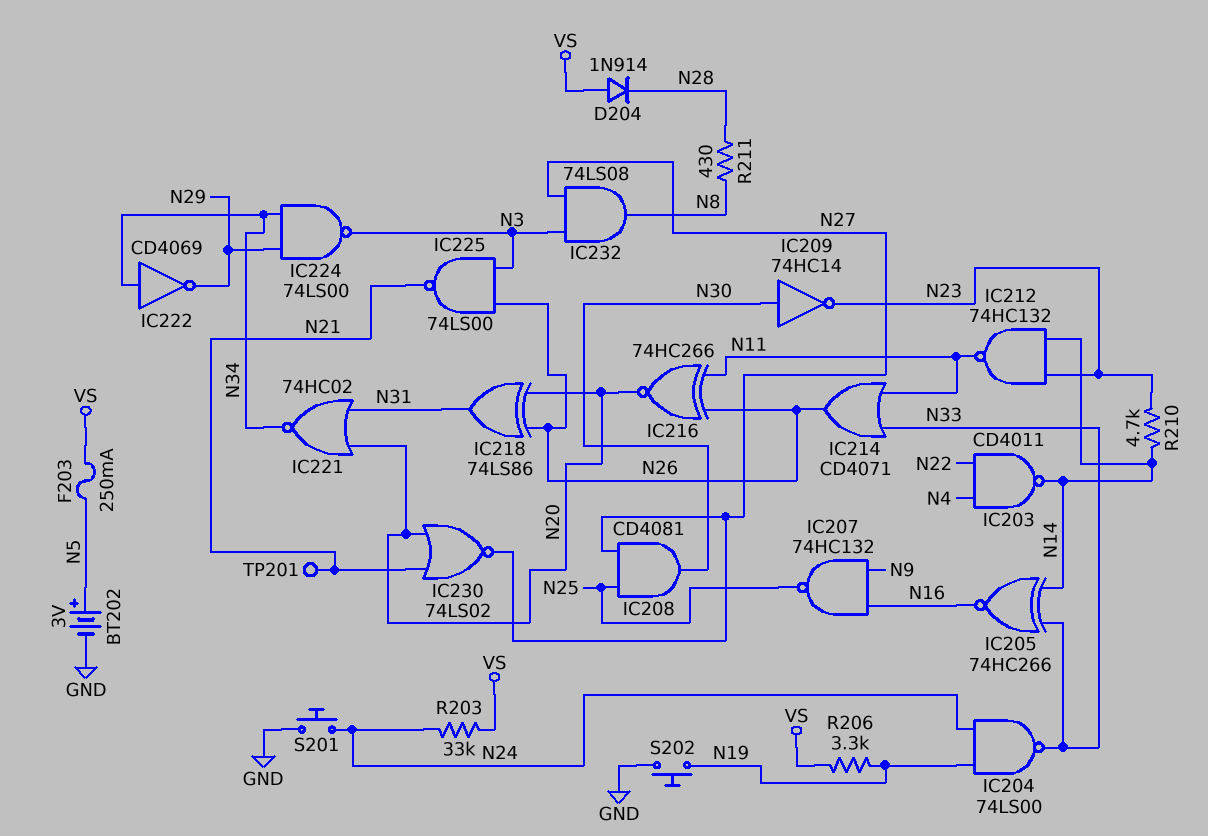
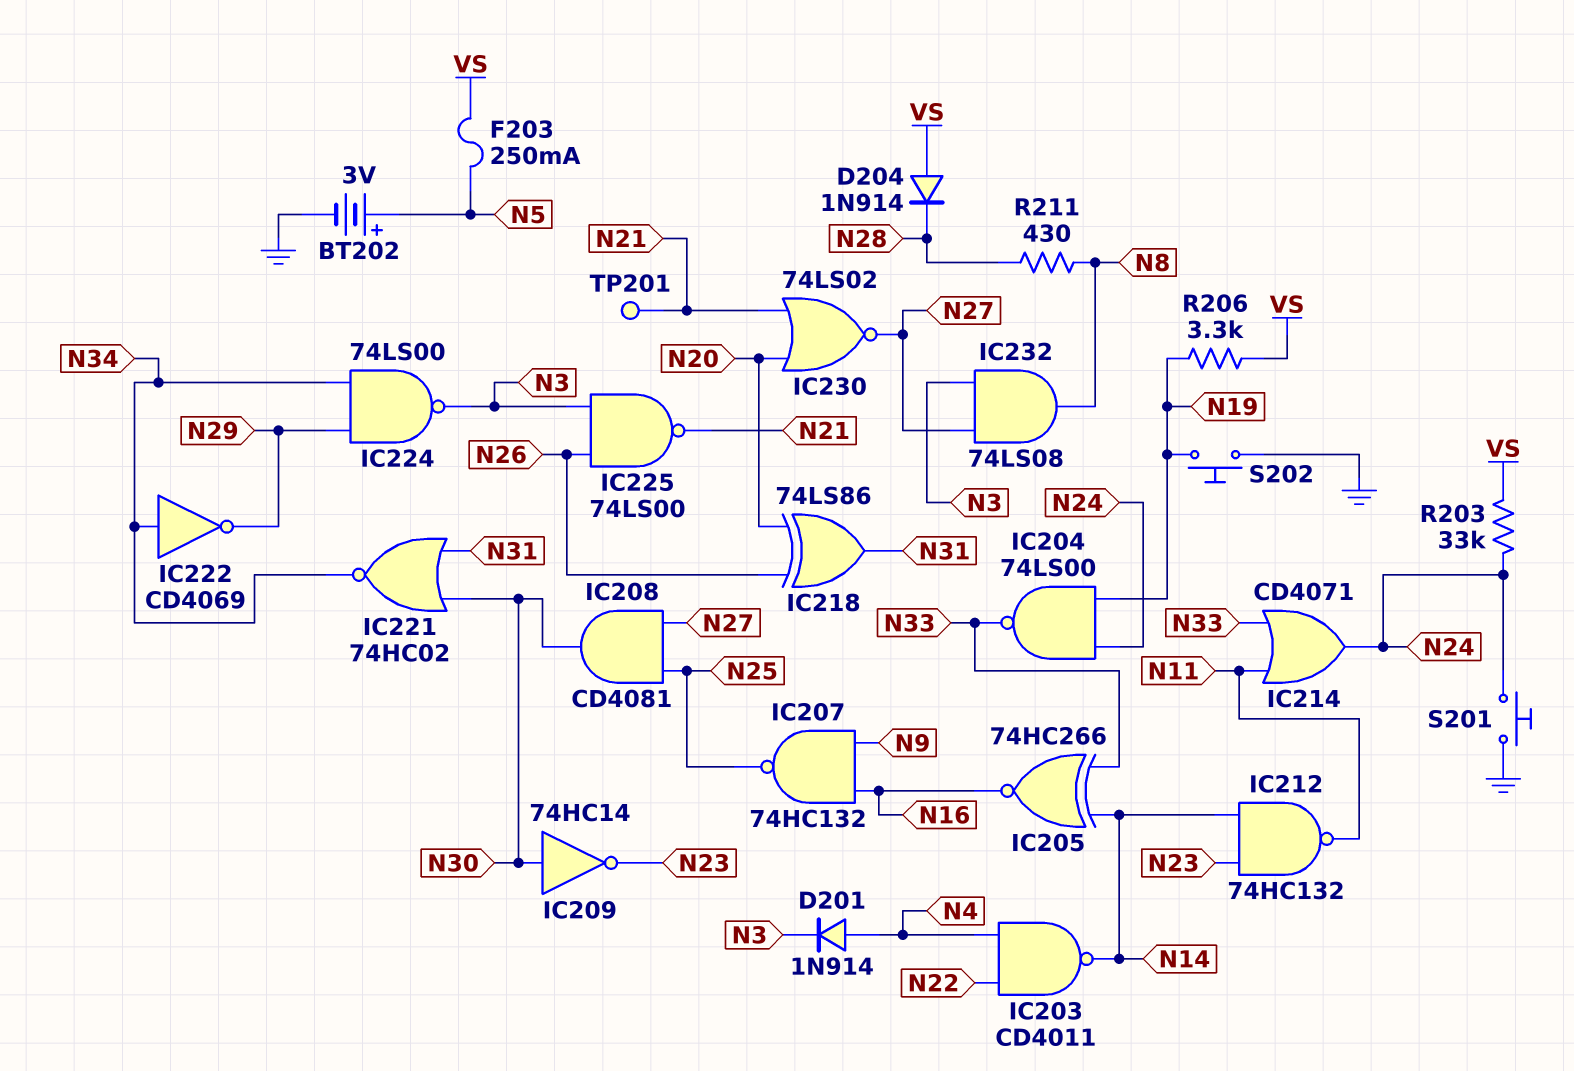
D201: none -> diode 1N914 (A N4, K N3)
IC214: OR CD4071 (in N11, in N33, out N26) -> OR CD4071 (in N11, in N33, out N24)
IC216: XNOR 74HC266 (in N11, in N26, out N20) -> none
IC221: NOR 74HC02 (in N20, in N31, out N34) -> NOR 74HC02 (in N30, in N31, out N34)
R210: 4.7k (N14, N23) -> none

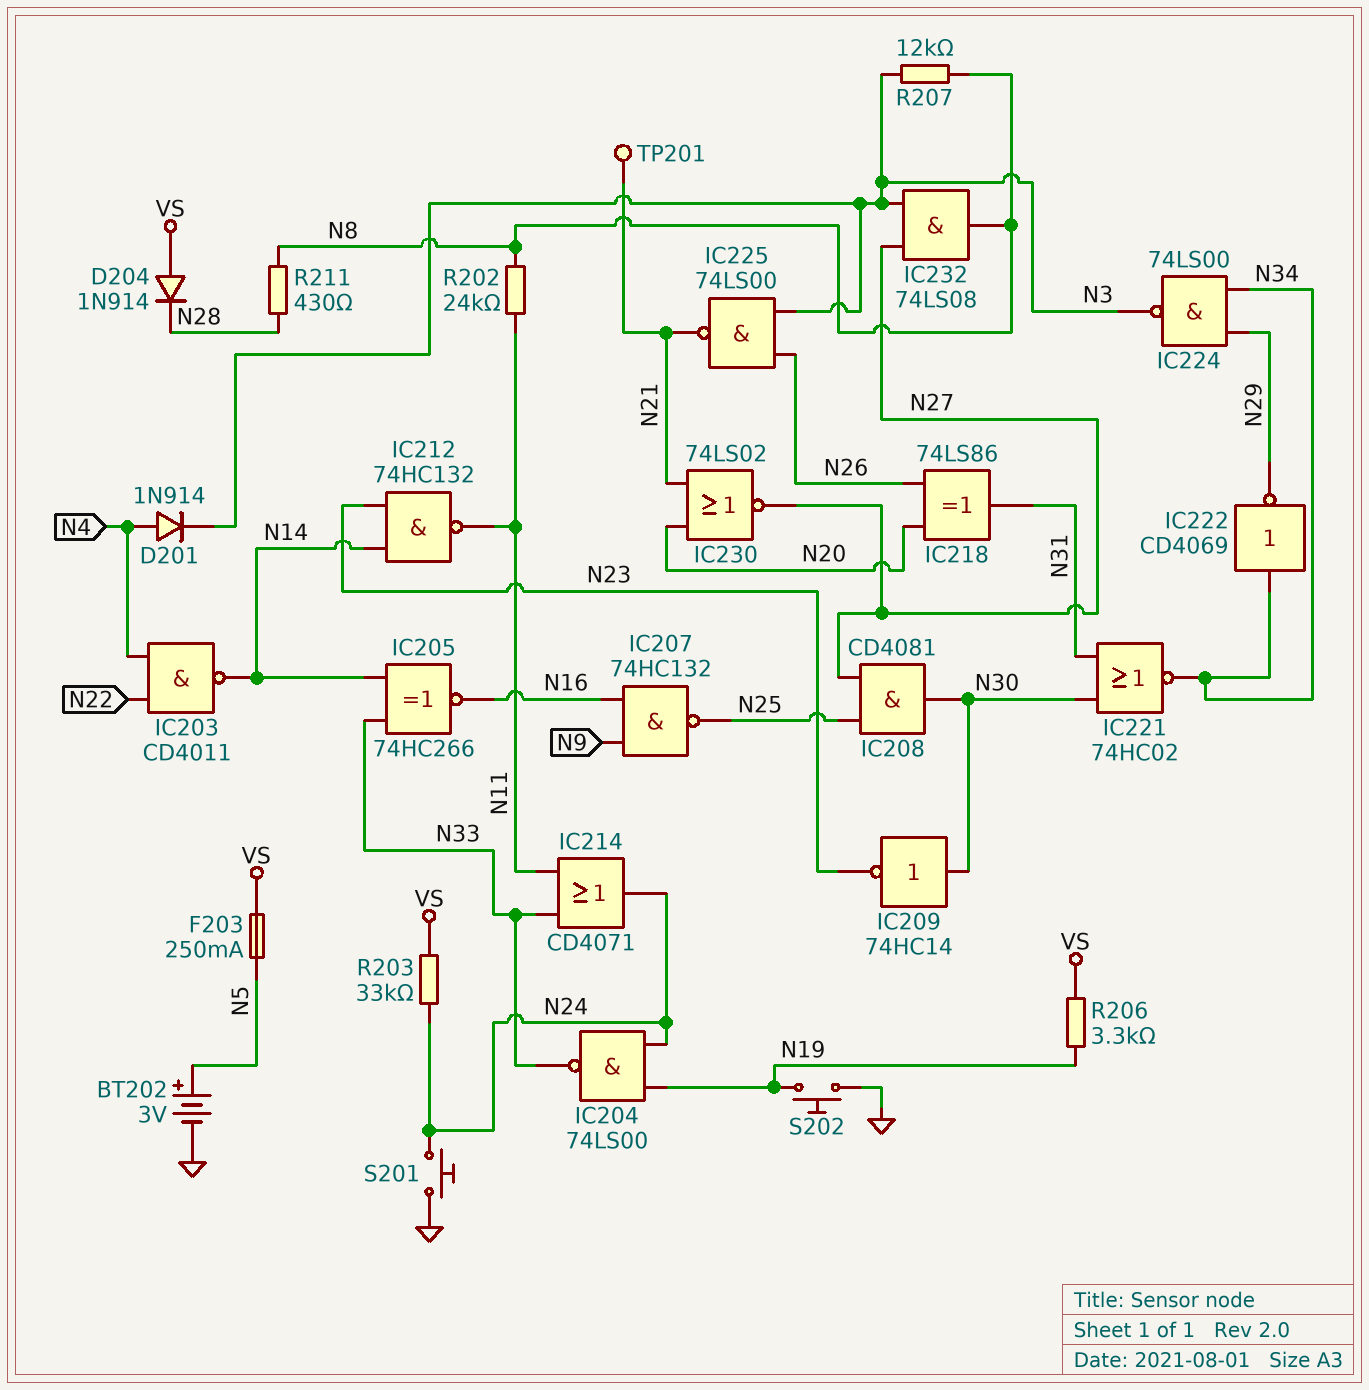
R202: none -> 24k (N8, N11)
R207: none -> 12k (N3, N8)

